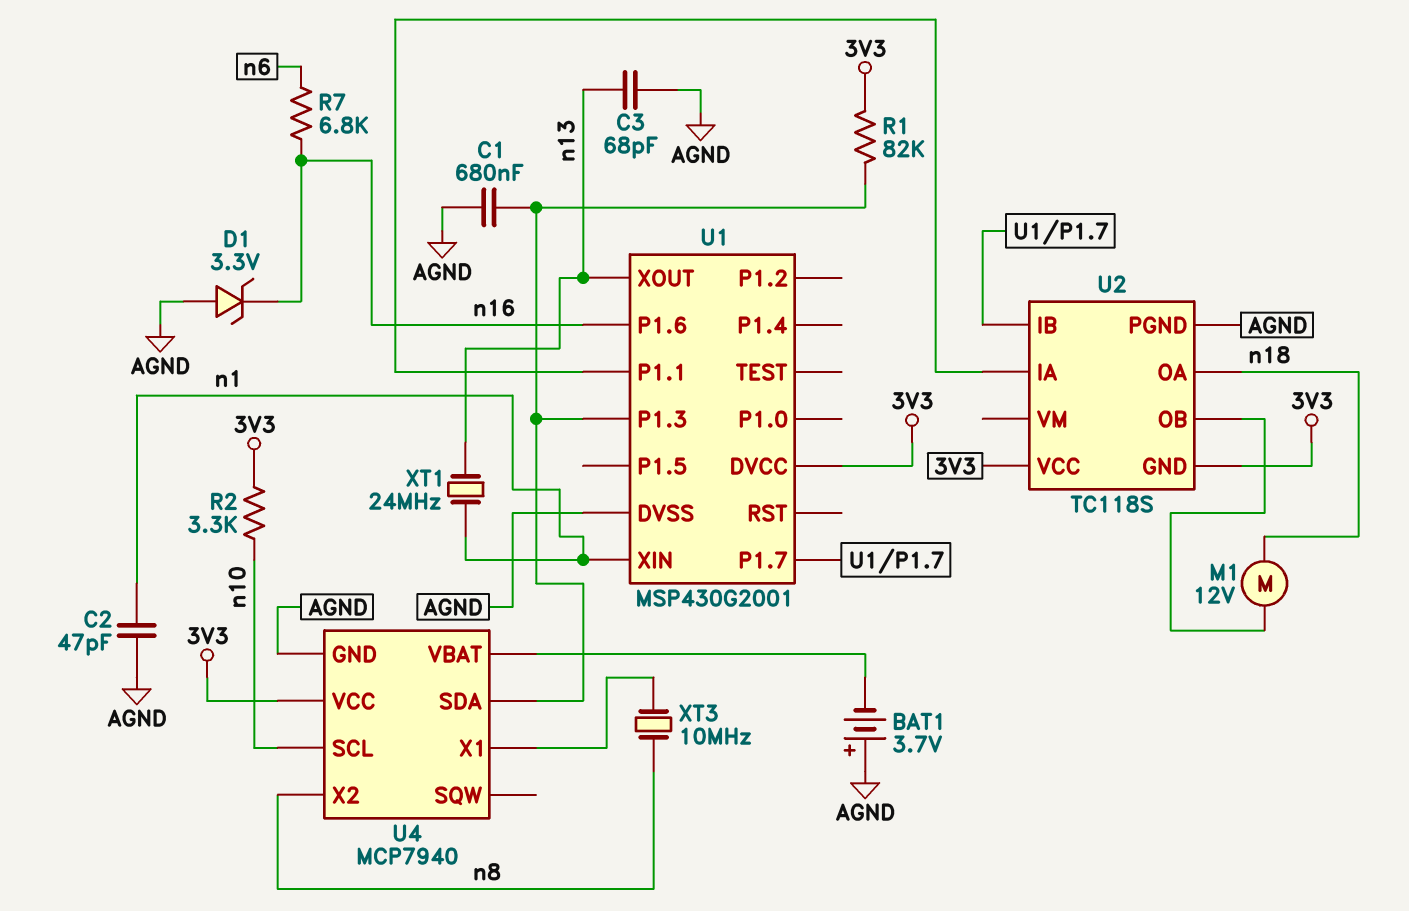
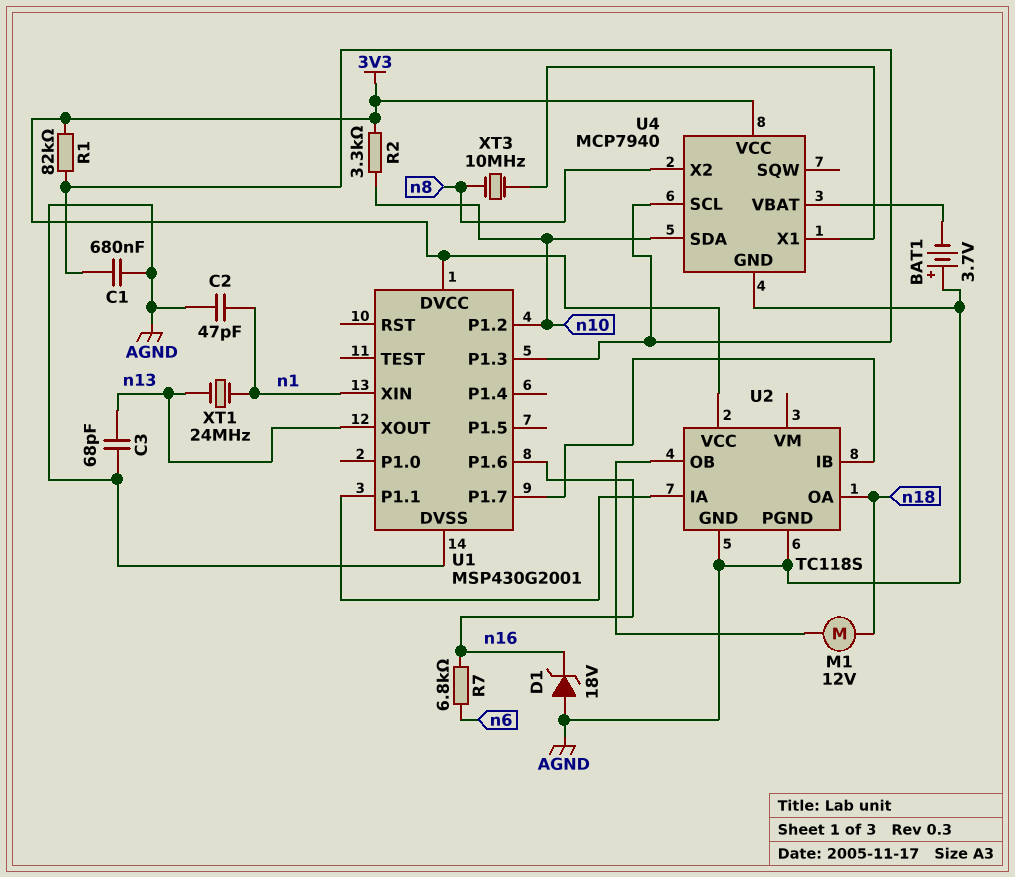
D1: zener 3.3V (A AGND, K n16) -> zener 18V (A AGND, K n16)
U1 pin P1.2: none -> n10
U2 pin GND: 3V3 -> AGND
U4 pin SCL: n10 -> U1/P1.3
U4 pin SDA: U1/P1.3 -> n10

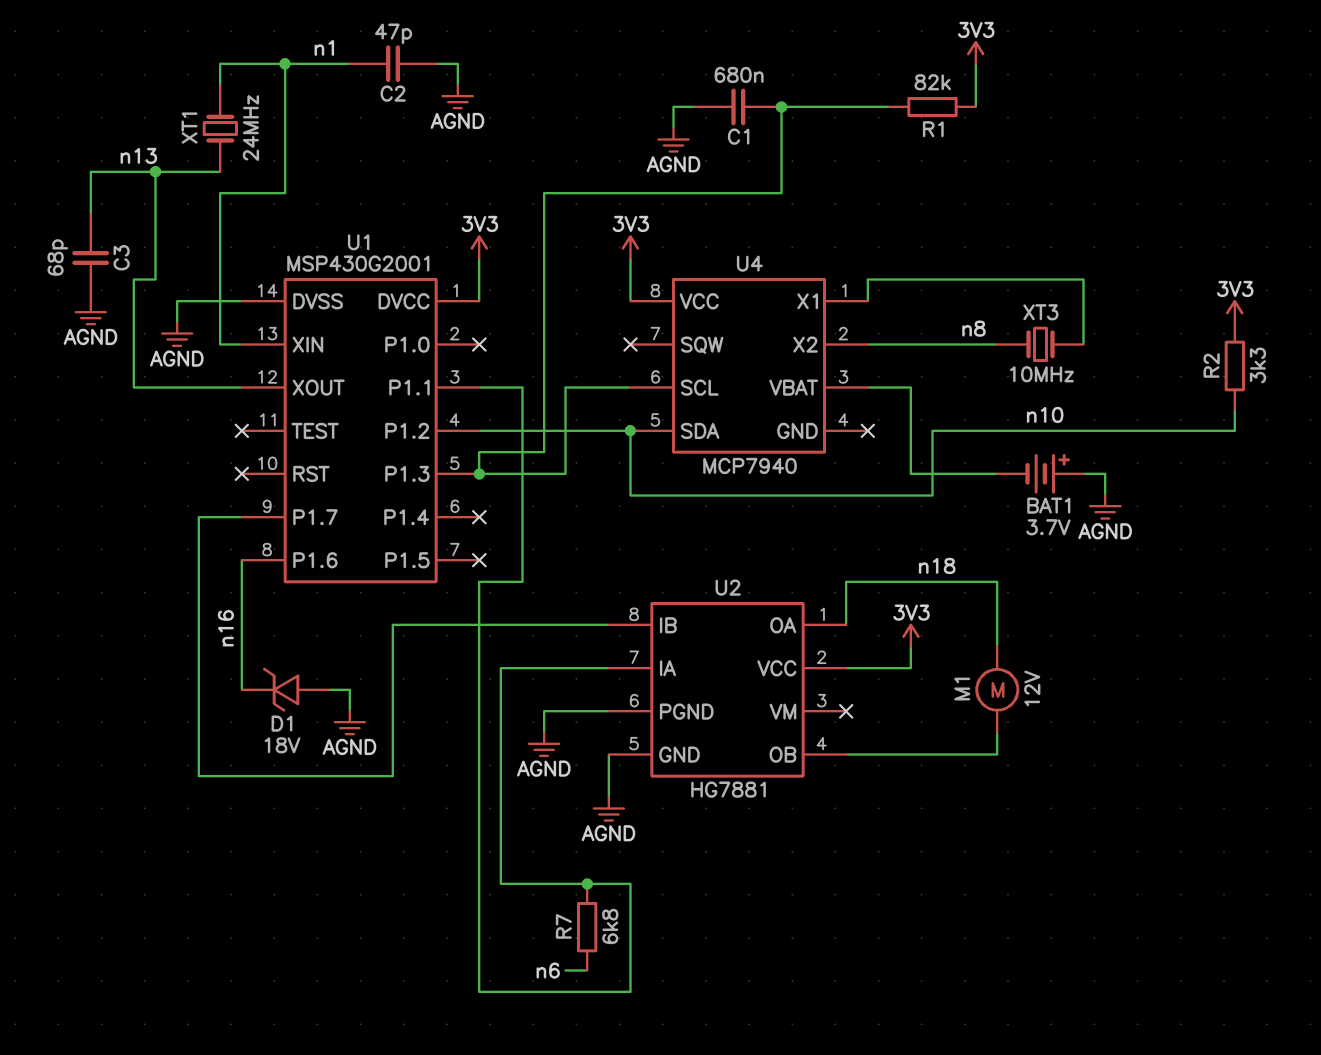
R7: 6.8k (n6, n16) -> 6.8k (U1/P1.1, n6)
U2: TC118S -> HG7881
U4 pin GND: AGND -> none

